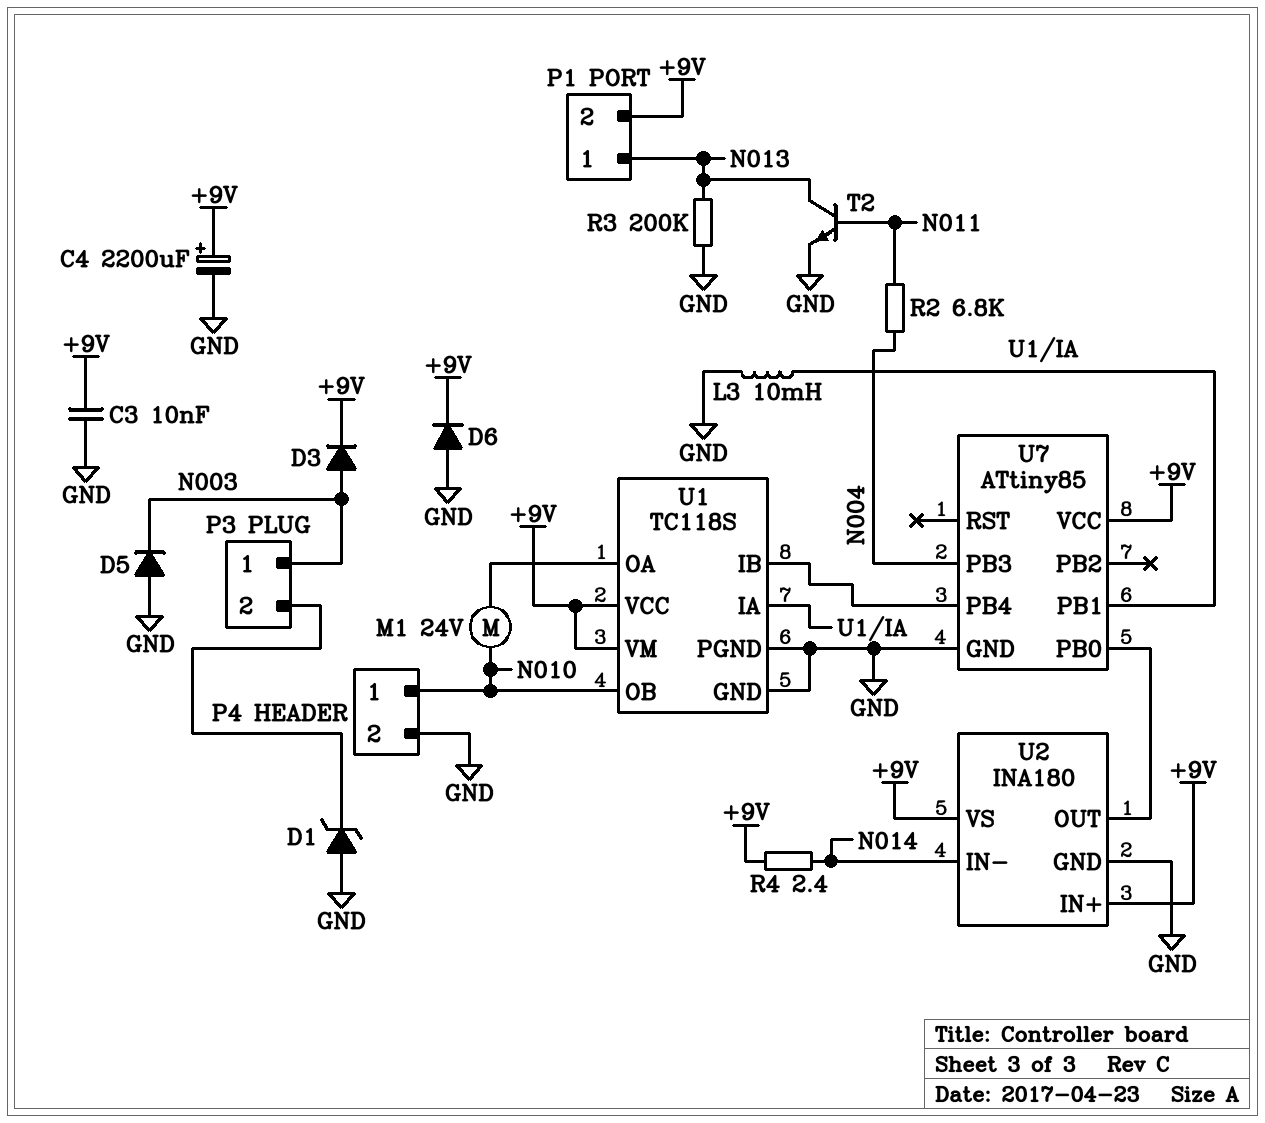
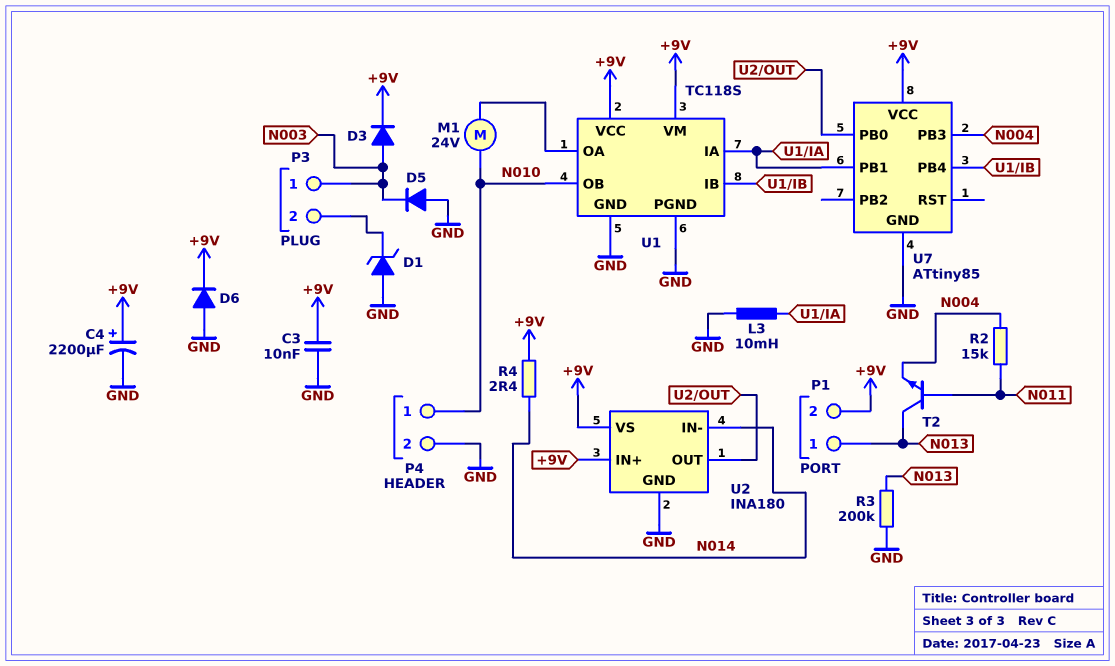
R2: 6.8k (N004, N011) -> 15k (N004, N011)
T2: NPN (B N011, C N013, E GND) -> NPN (B N011, C N013, E N004)

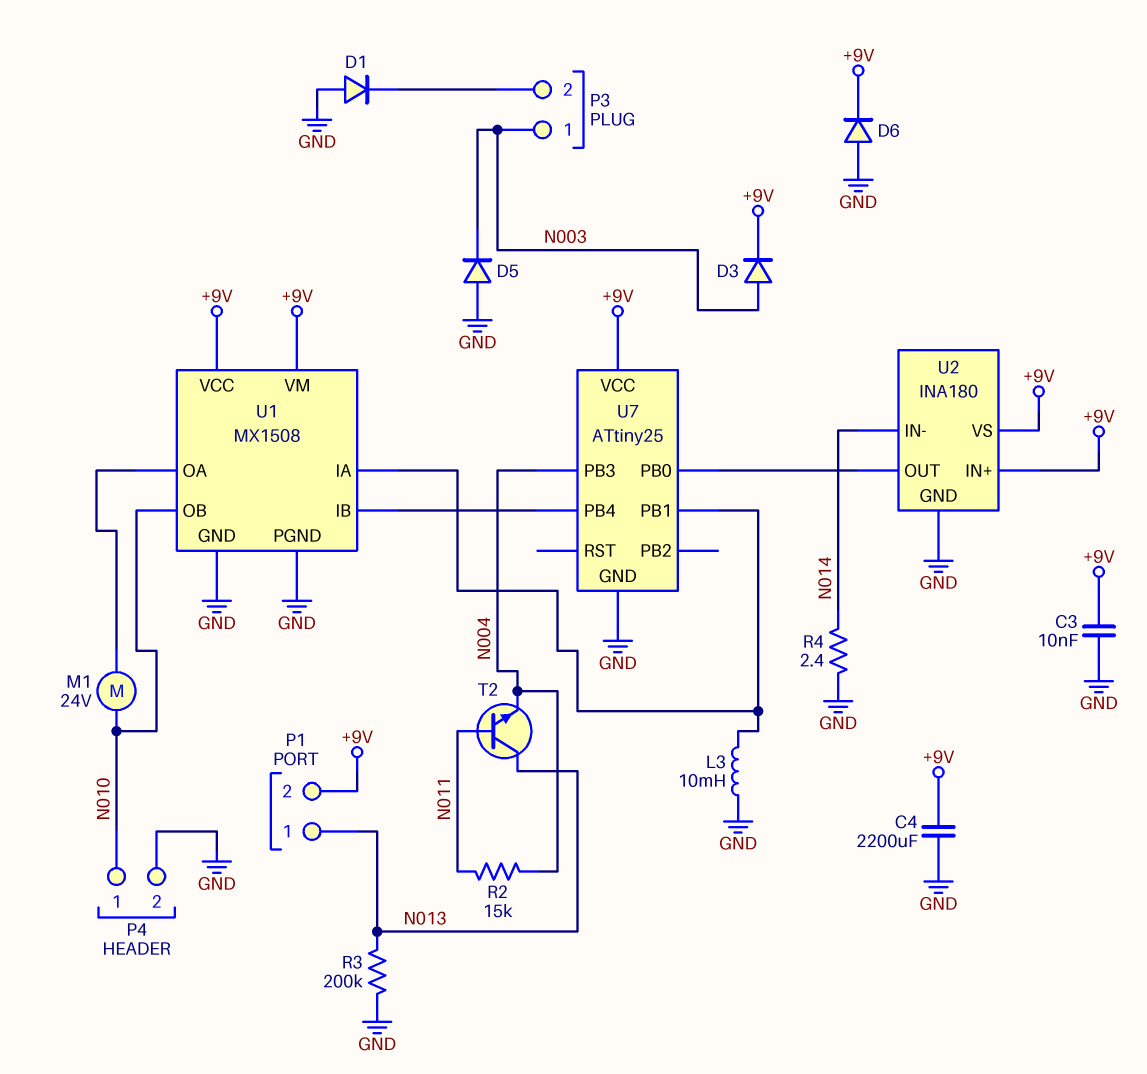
C4: 2200uF (plus +9V, minus GND) -> 2200uF (+9V, GND)
D1: zener (A GND, K P3/2) -> diode (A GND, K P3/2)
R4: 2.4 (+9V, N014) -> 2.4 (GND, N014)
U1: TC118S -> MX1508
U7: ATtiny85 -> ATtiny25

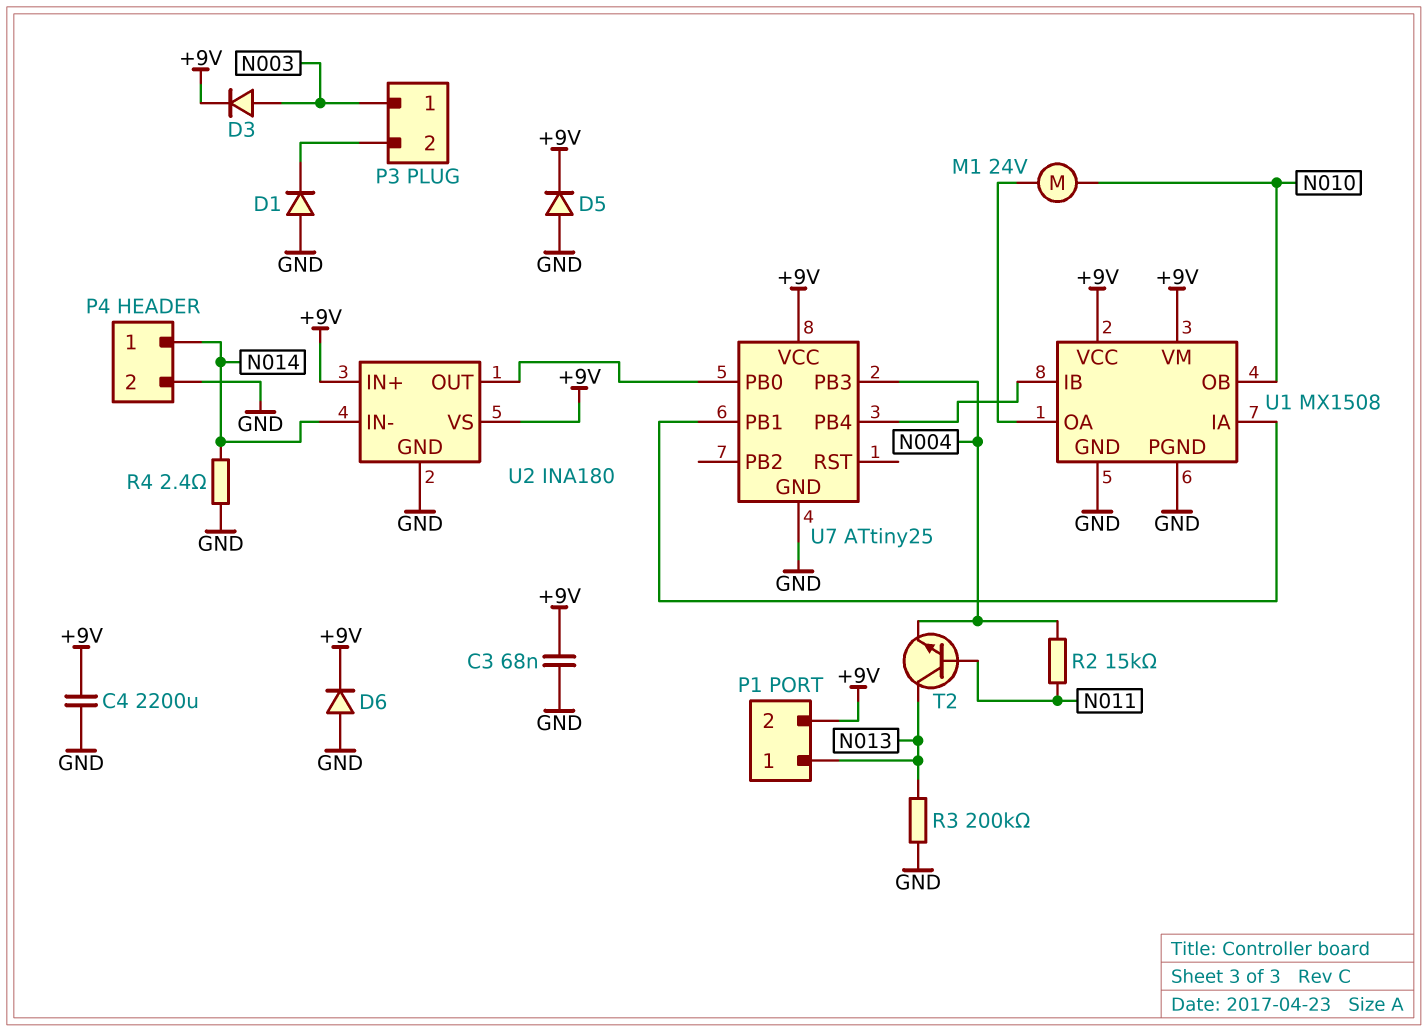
C3: 10nF (+9V, GND) -> 68nF (+9V, GND)
D5: diode (A GND, K N003) -> diode (A GND, K +9V)
L3: 10mH (GND, U1/IA) -> none
P4 pin 1: N010 -> N014

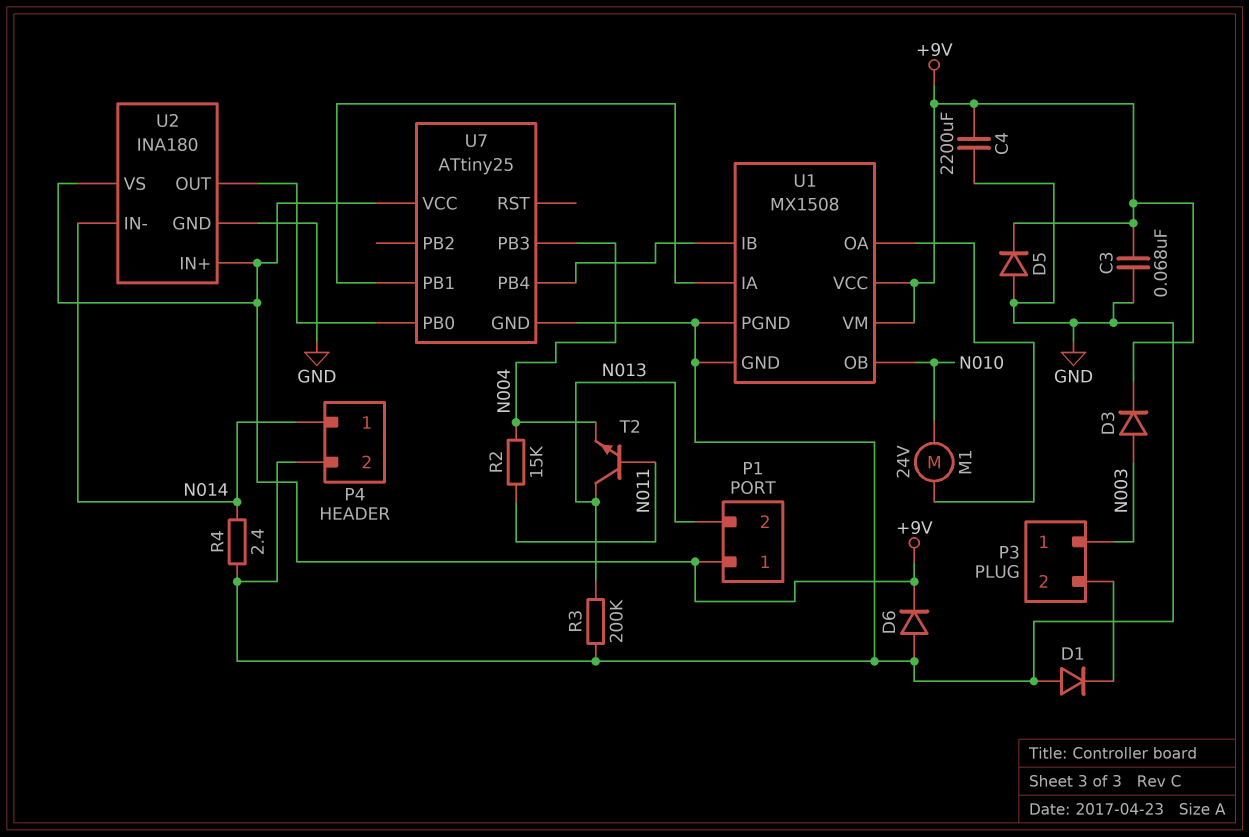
P1 pin 1: N013 -> +9V
P1 pin 2: +9V -> N013

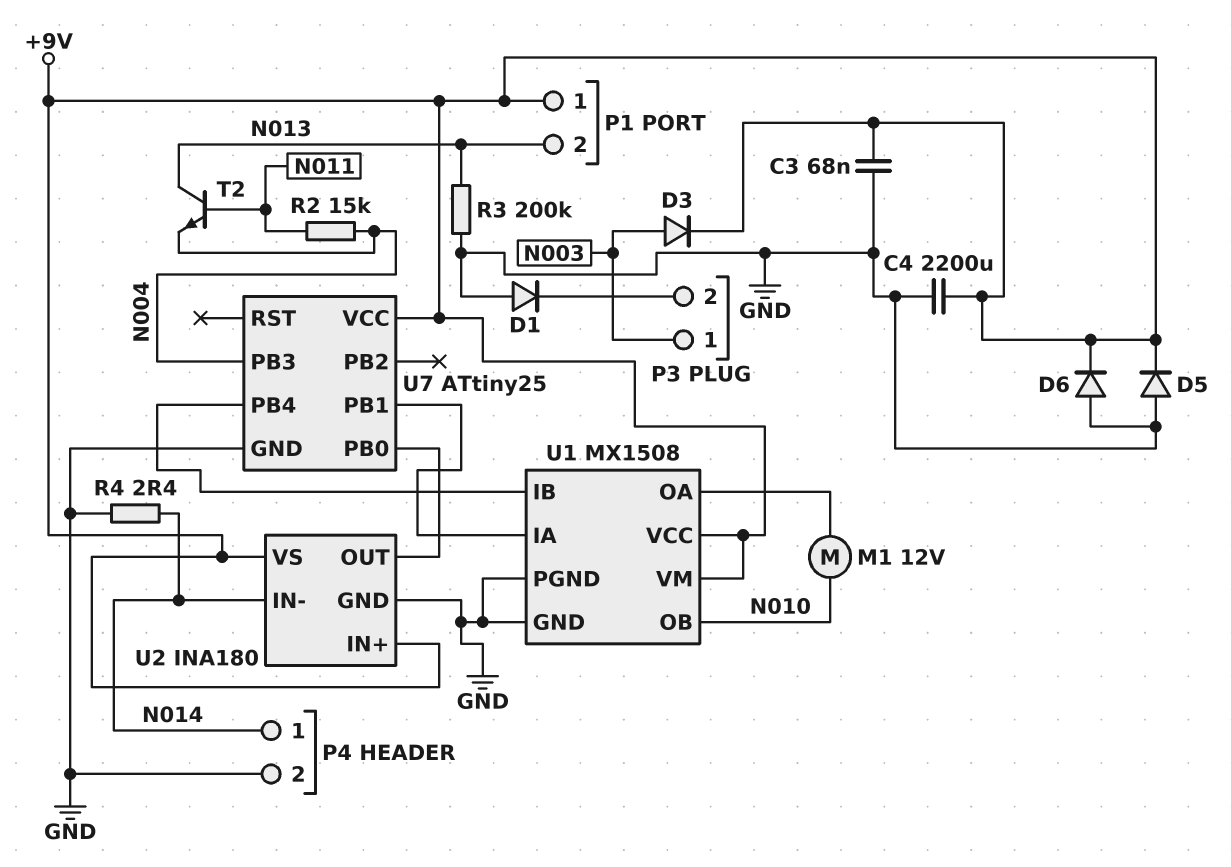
M1: motor 24V (N010, U1/OA) -> motor 12V (N010, U1/OA)

